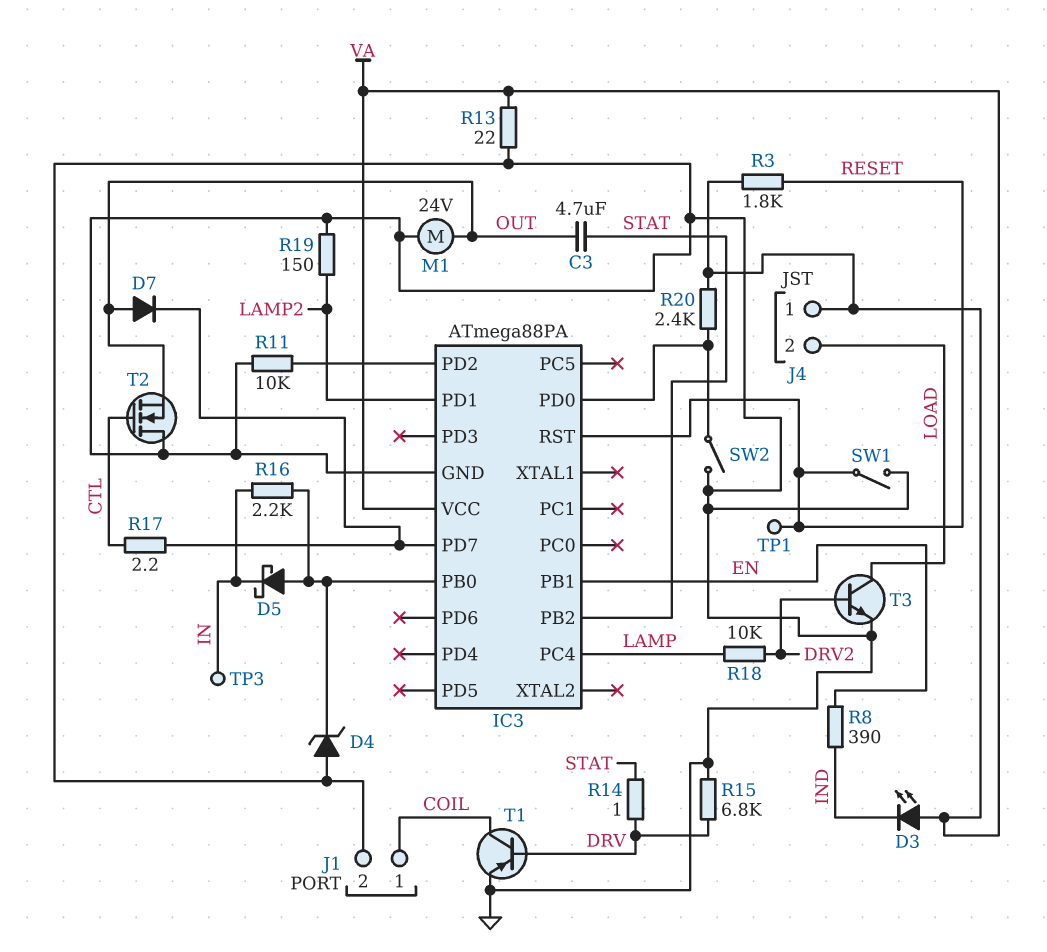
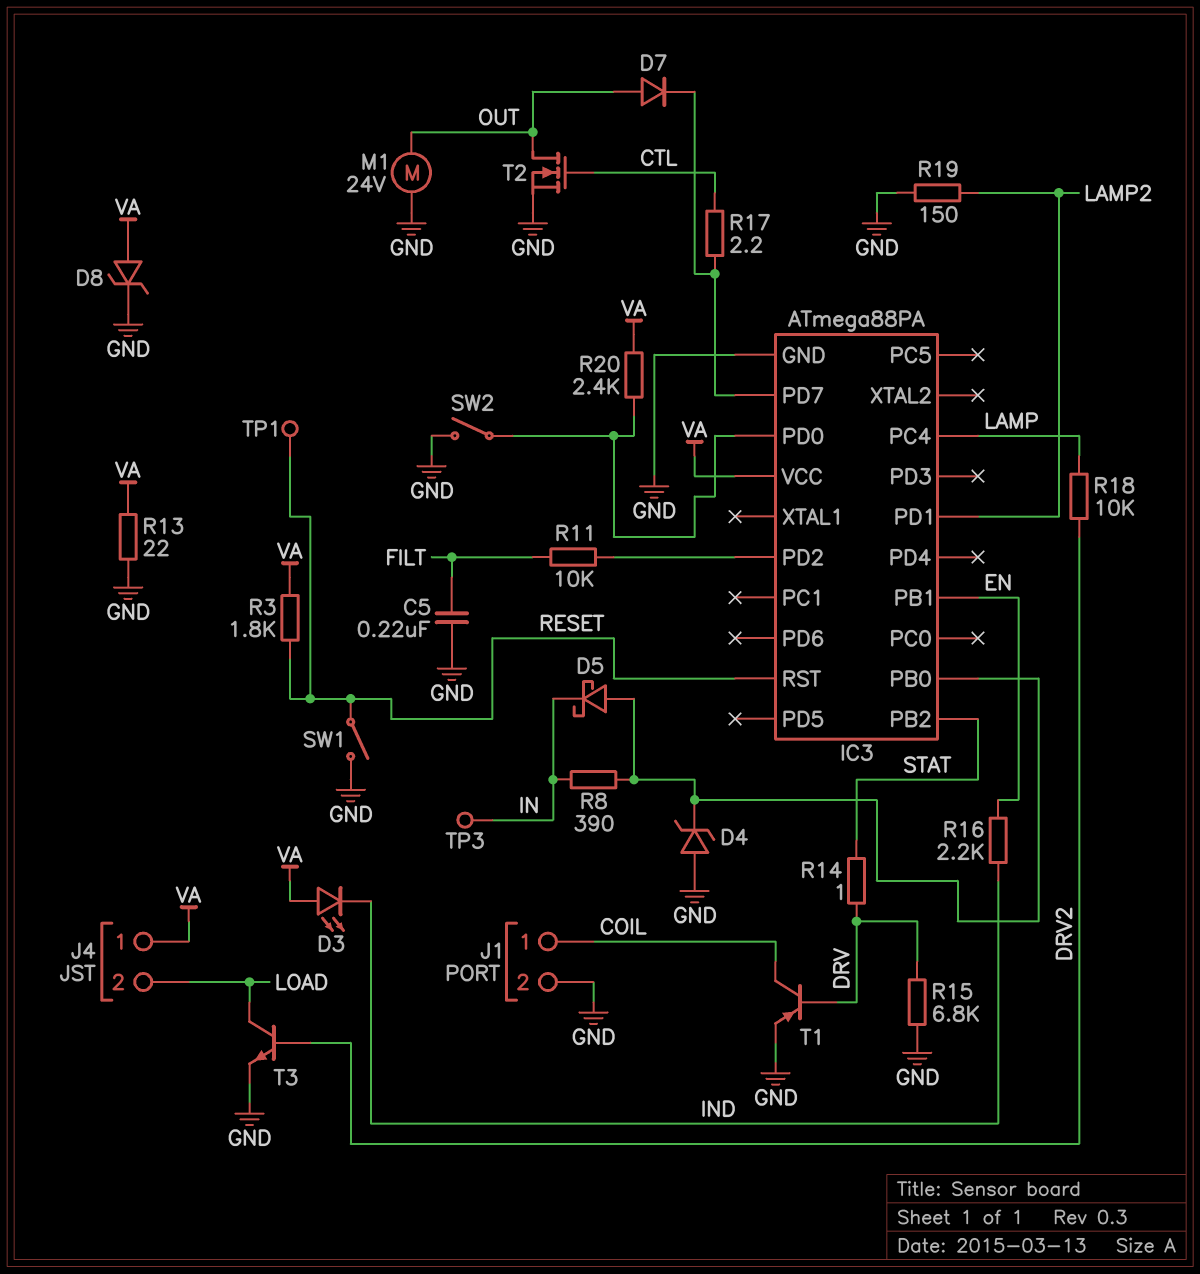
C3: 4.7uF (OUT, STAT) -> none
C5: none -> 220nF (FILT, GND)
D8: none -> zener (A VA, K GND)
R8: 390 (EN, IND) -> 390 (IC3/PB0, IN)
R11: 10k (GND, IC3/PD2) -> 10k (FILT, IC3/PD2)
R16: 2.2k (IC3/PB0, IN) -> 2.2k (EN, IND)
T2: NMOS (G CTL, D GND, S OUT) -> NMOS (G CTL, D OUT, S GND)

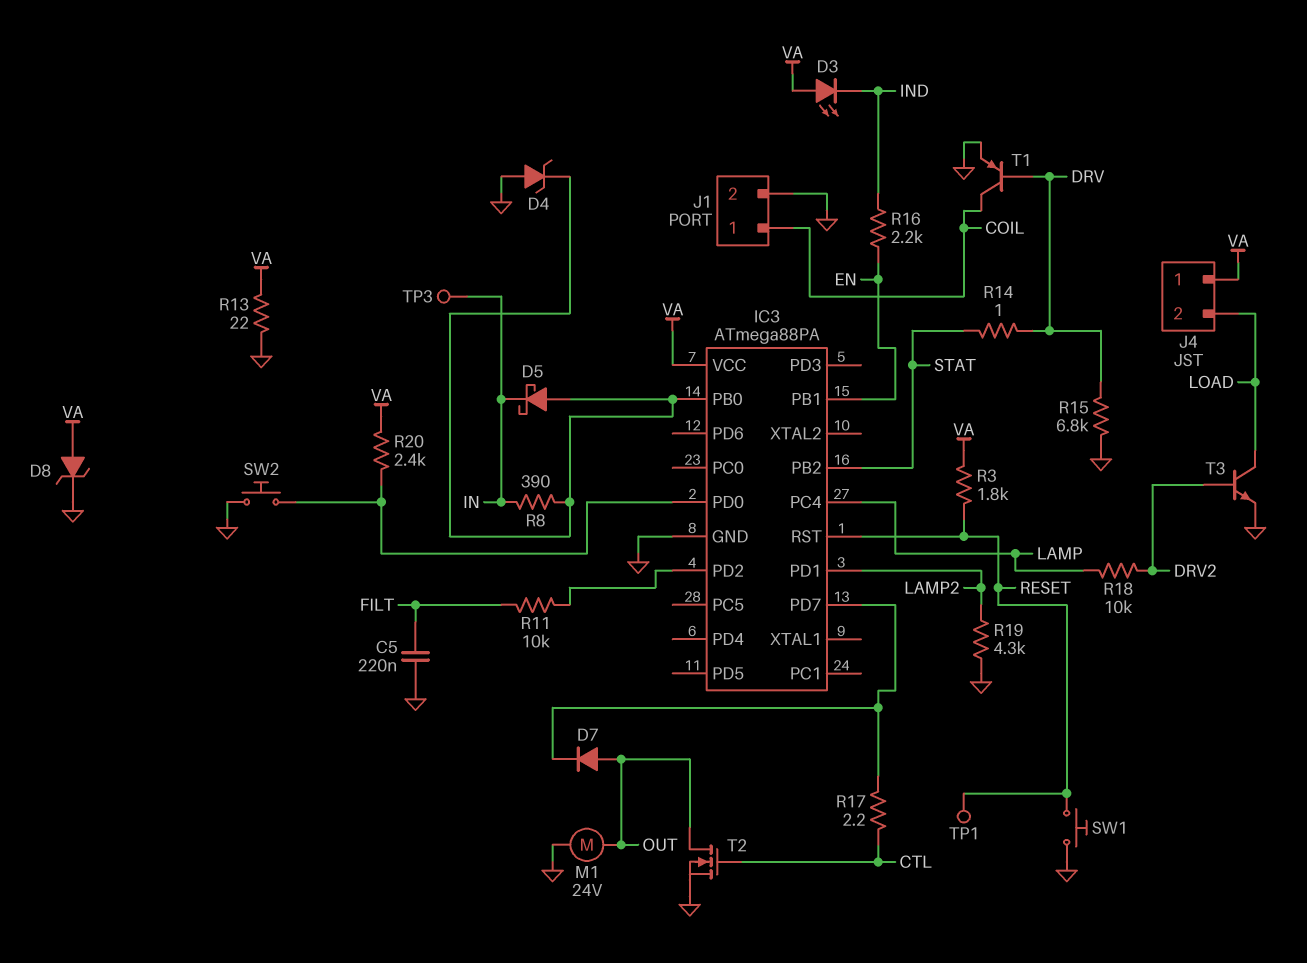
R19: 150 (GND, LAMP2) -> 4.3k (GND, LAMP2)
SW1: switch (GND, RESET) -> button (GND, RESET)
SW2: switch (GND, IC3/PD0) -> button (GND, IC3/PD0)

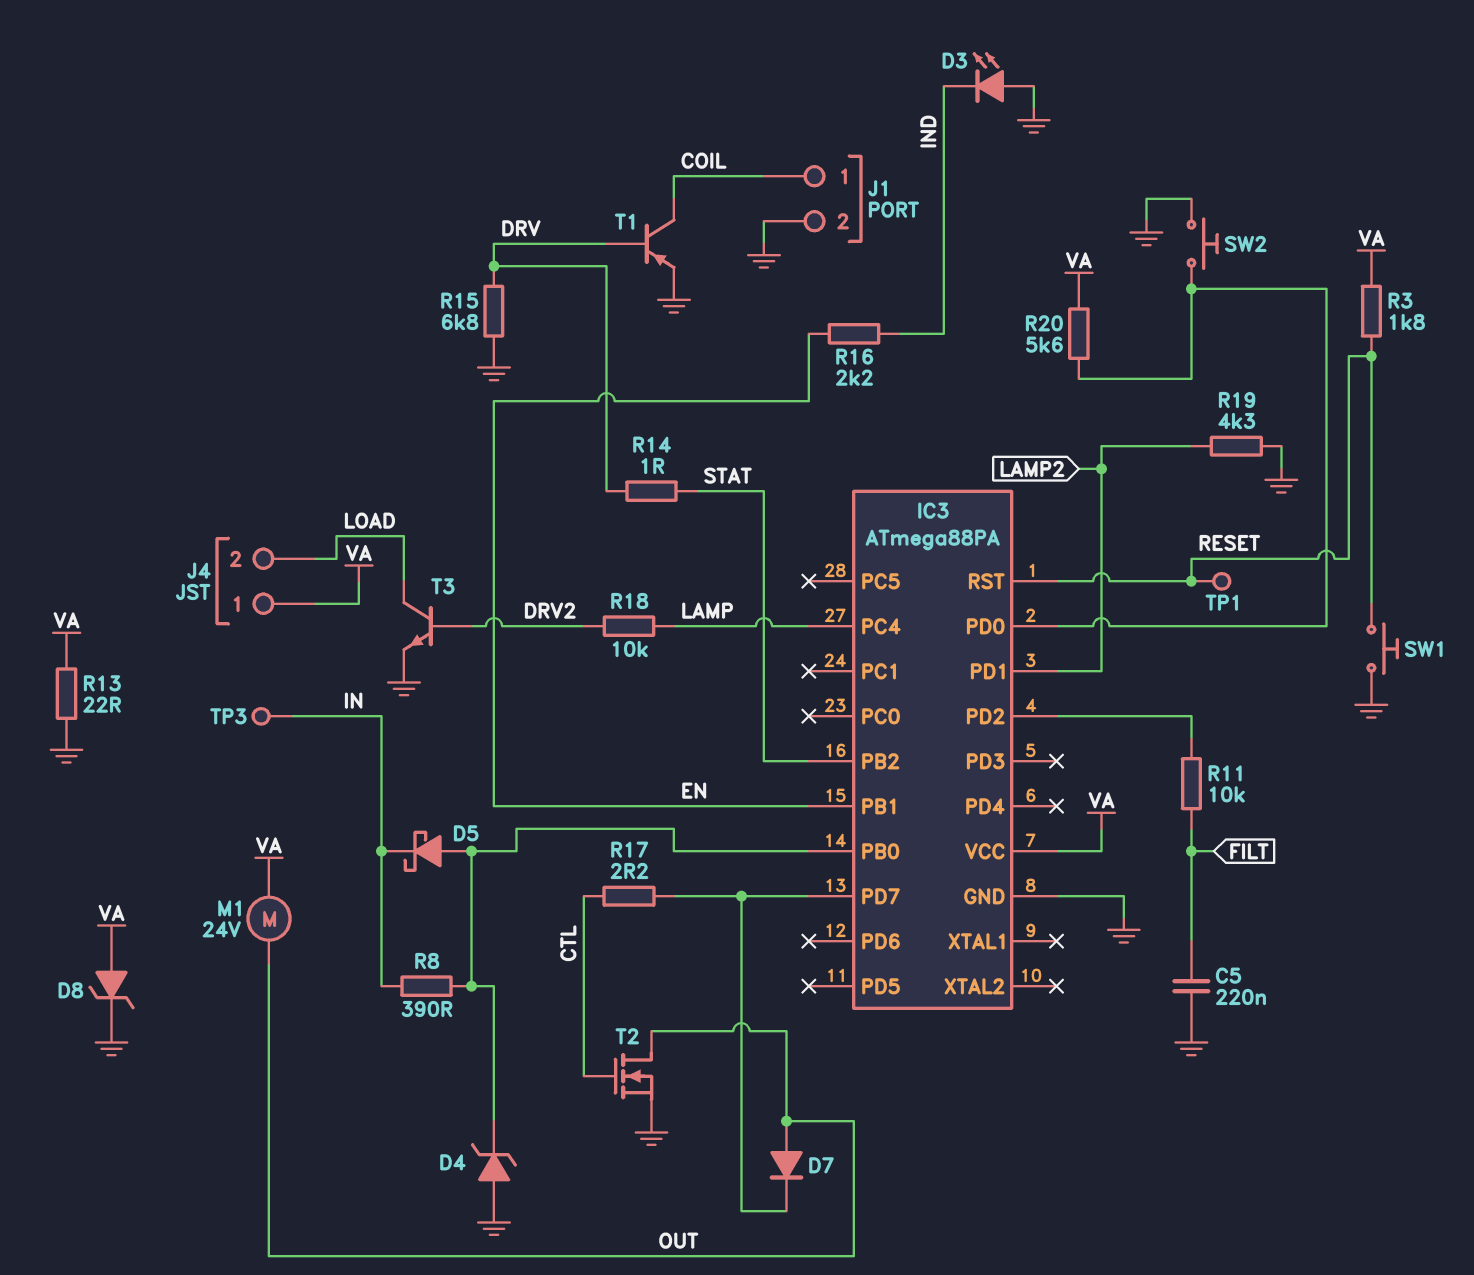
D3: LED (A VA, K IND) -> LED (A GND, K IND)
M1: motor 24V (GND, OUT) -> motor 24V (OUT, VA)
R20: 2.4k (IC3/PD0, VA) -> 5.6k (IC3/PD0, VA)

